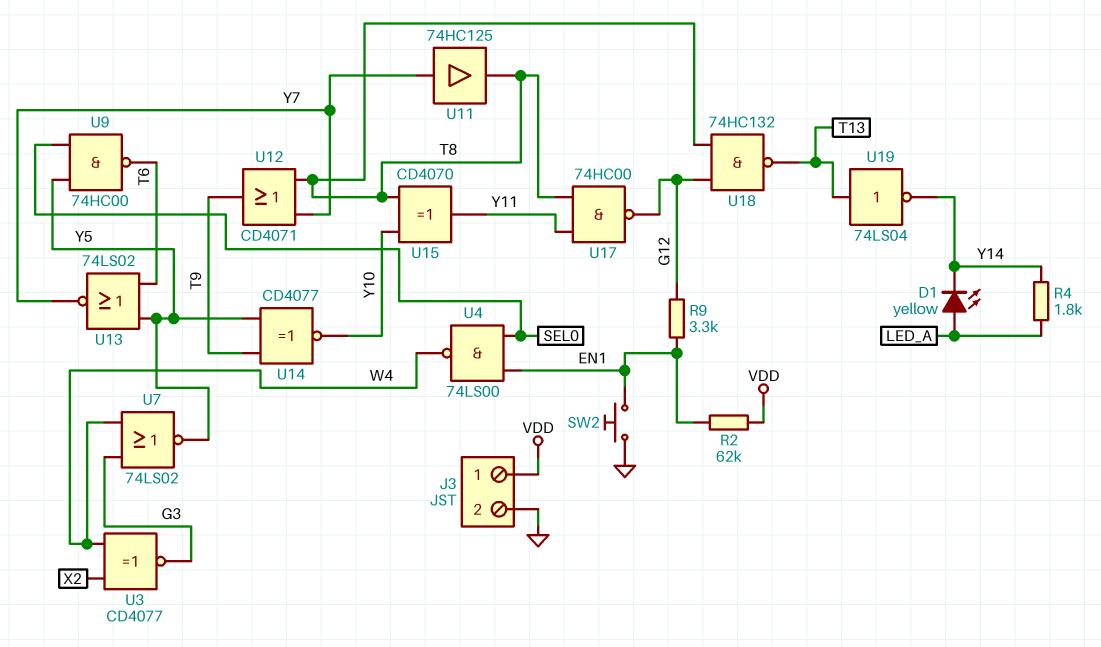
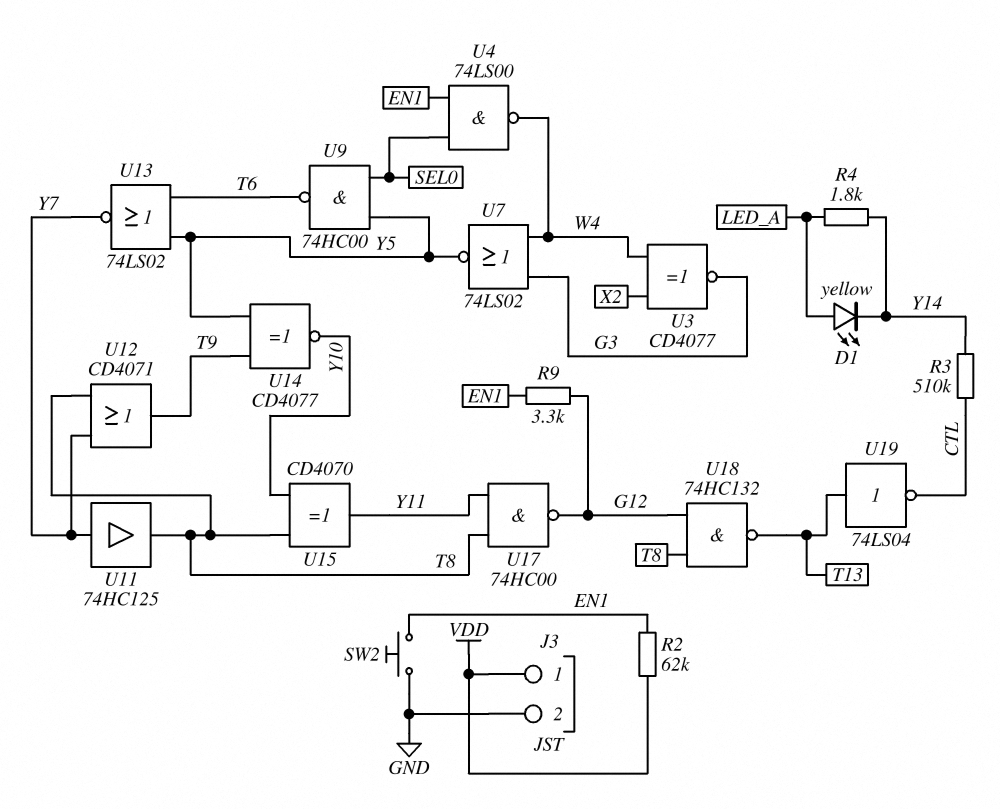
R3: none -> 510k (CTL, Y14)
U19: NOT 74LS04 (in T13, out Y14) -> NOT 74LS04 (in T13, out CTL)

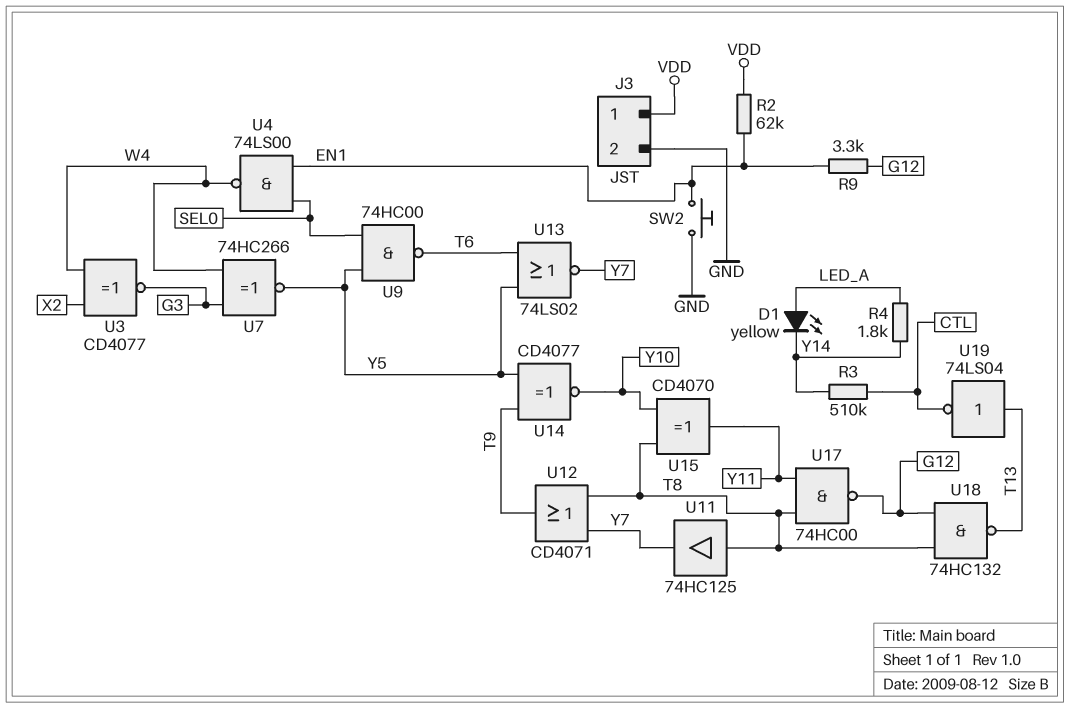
U7: NOR 74LS02 (in G3, in W4, out Y5) -> XNOR 74HC266 (in G3, in W4, out Y5)
U11: buffer 74HC125 (in Y7, out T8) -> buffer 74HC125 (in T8, out Y7)

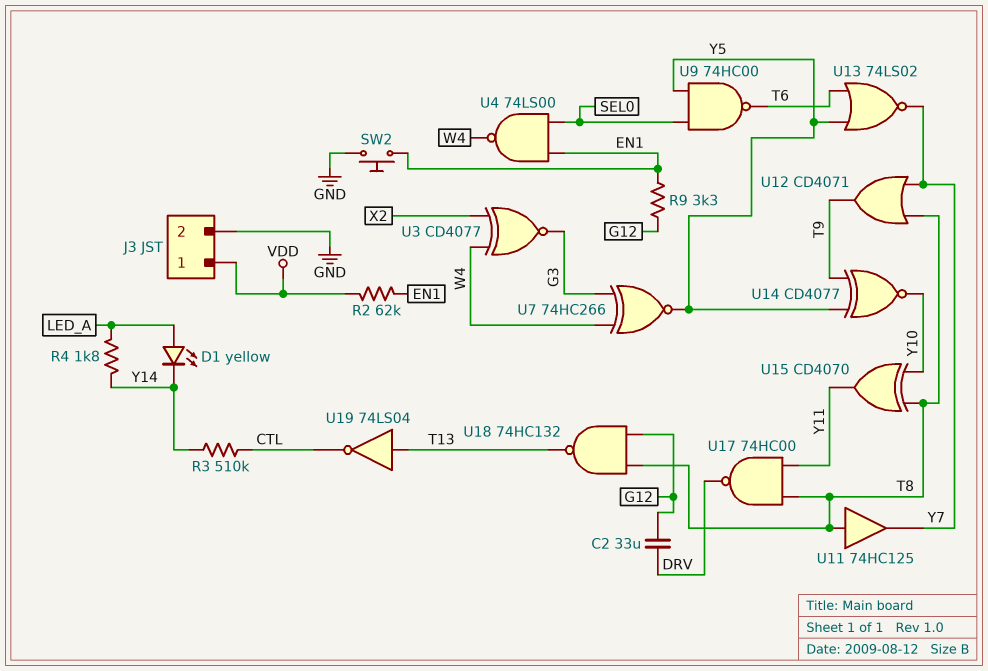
C2: none -> 33uF (DRV, G12)
U17: NAND 74HC00 (in T8, in Y11, out G12) -> NAND 74HC00 (in T8, in Y11, out DRV)

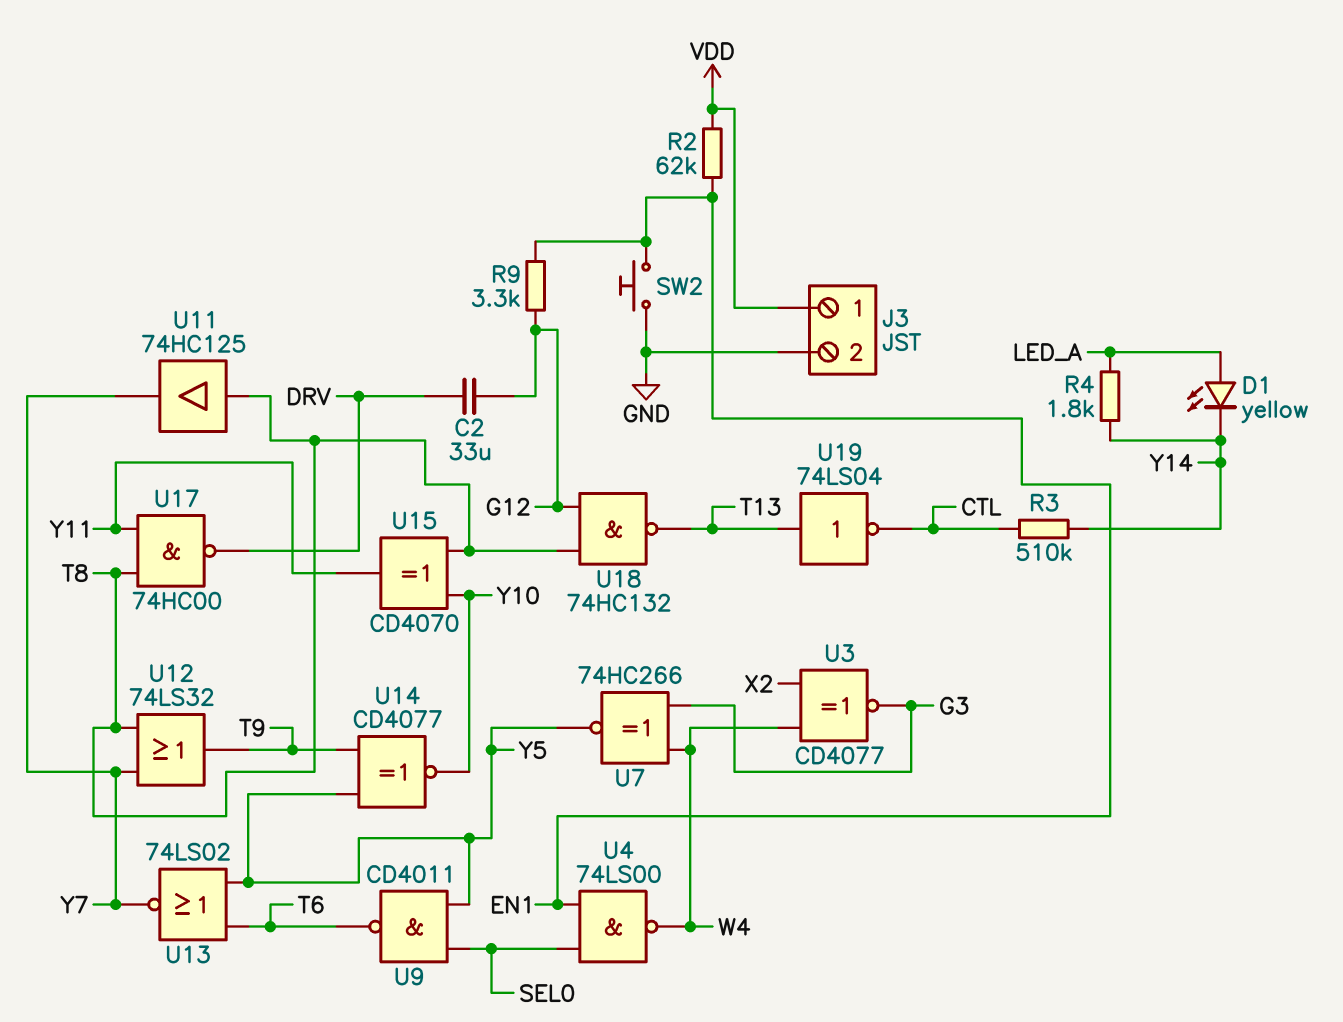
U9: NAND 74HC00 (in SEL0, in Y5, out T6) -> NAND CD4011 (in SEL0, in Y5, out T6)
U12: OR CD4071 (in T8, in Y7, out T9) -> OR 74LS32 (in T8, in Y7, out T9)

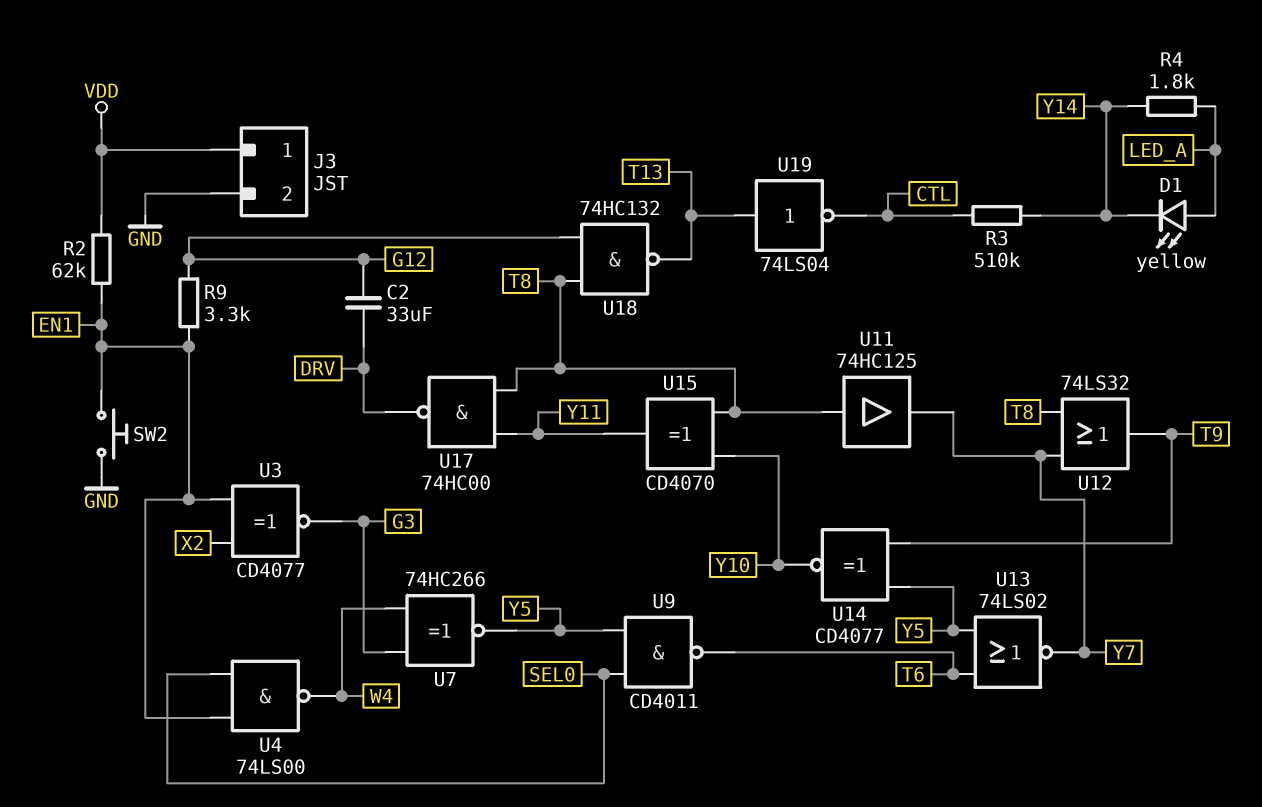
U3: XNOR CD4077 (in W4, in X2, out G3) -> XNOR CD4077 (in EN1, in X2, out G3)

